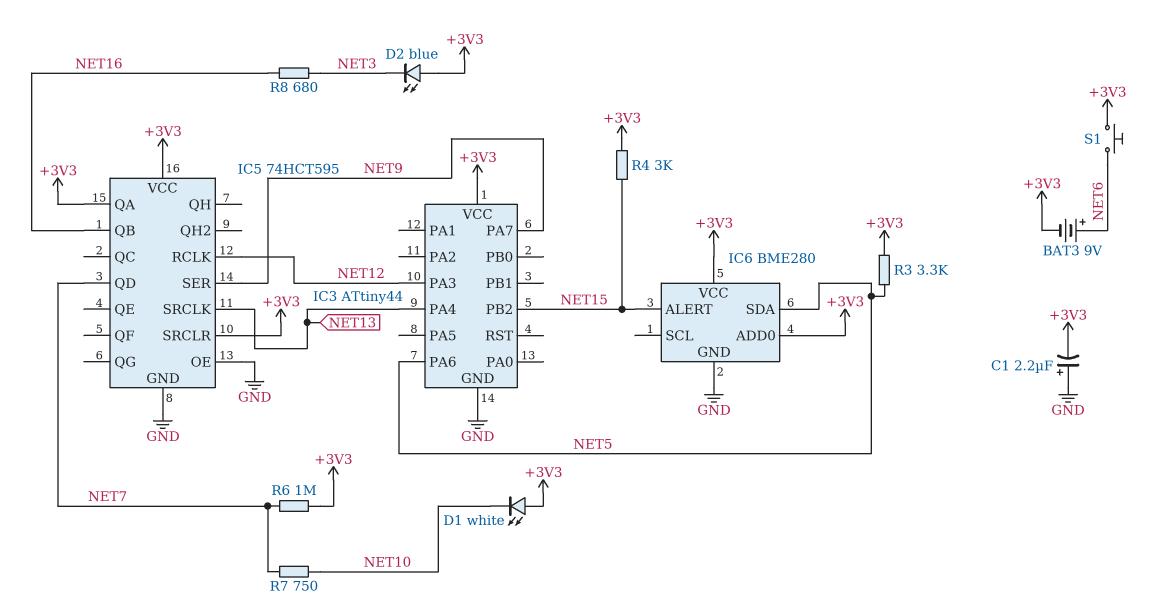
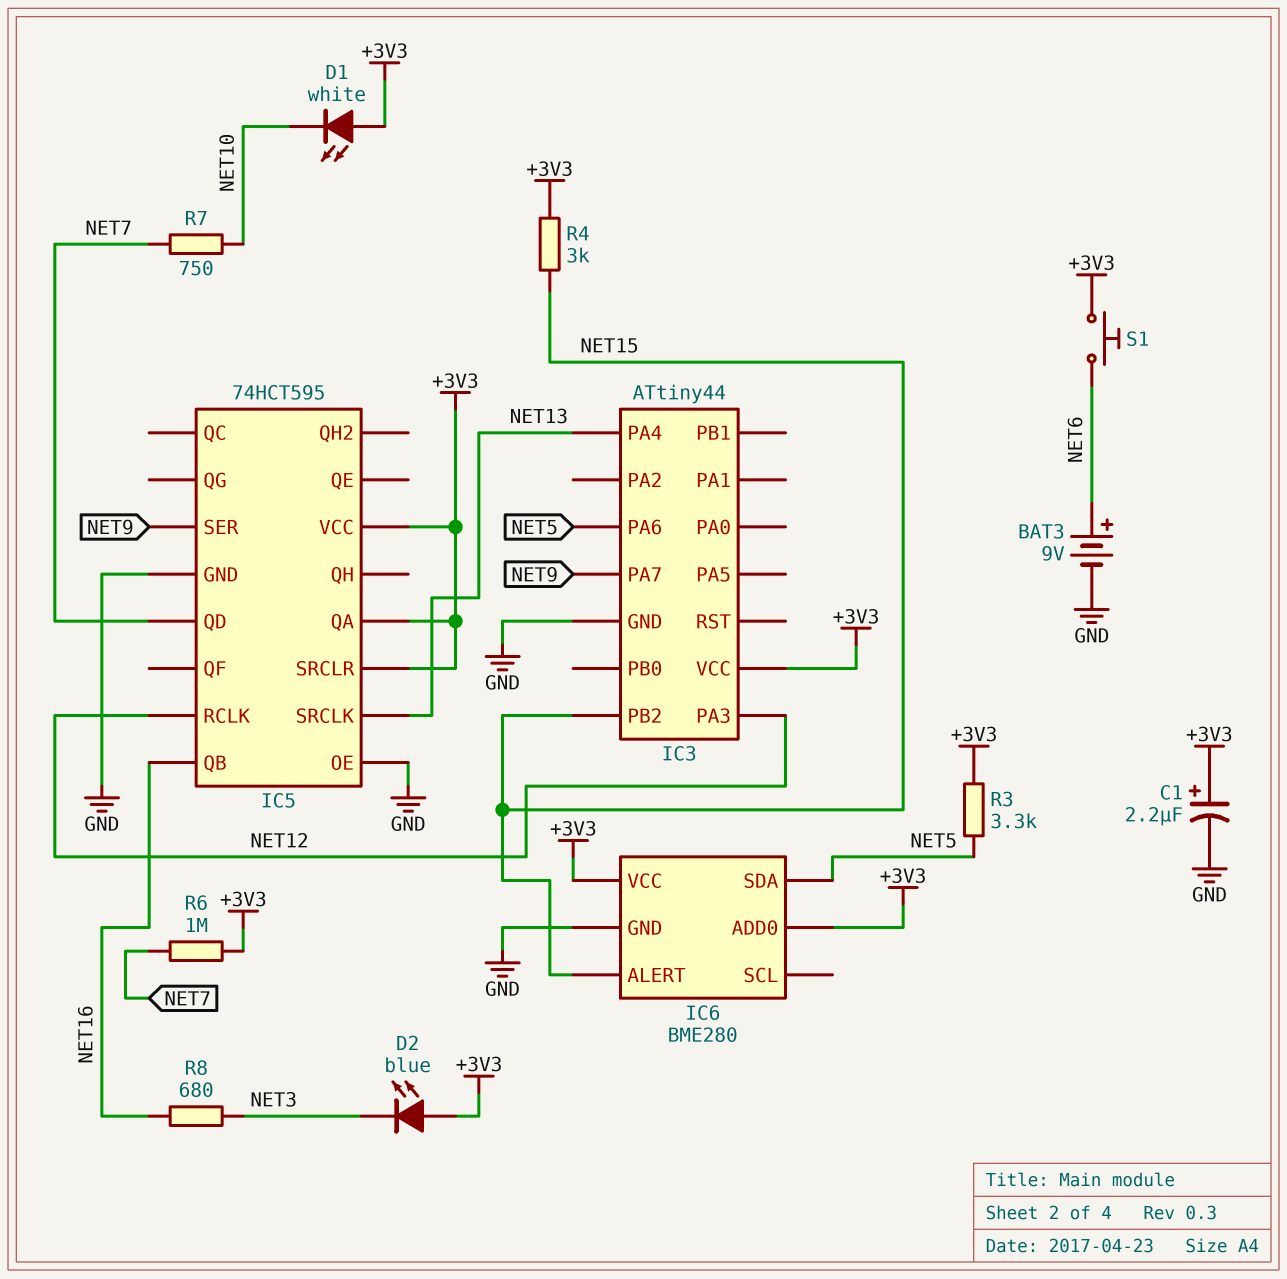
BAT3: 9V (plus NET6, minus +3V3) -> 9V (plus NET6, minus GND)
C1: 2.2uF (plus GND, minus +3V3) -> 2.2uF (plus +3V3, minus GND)

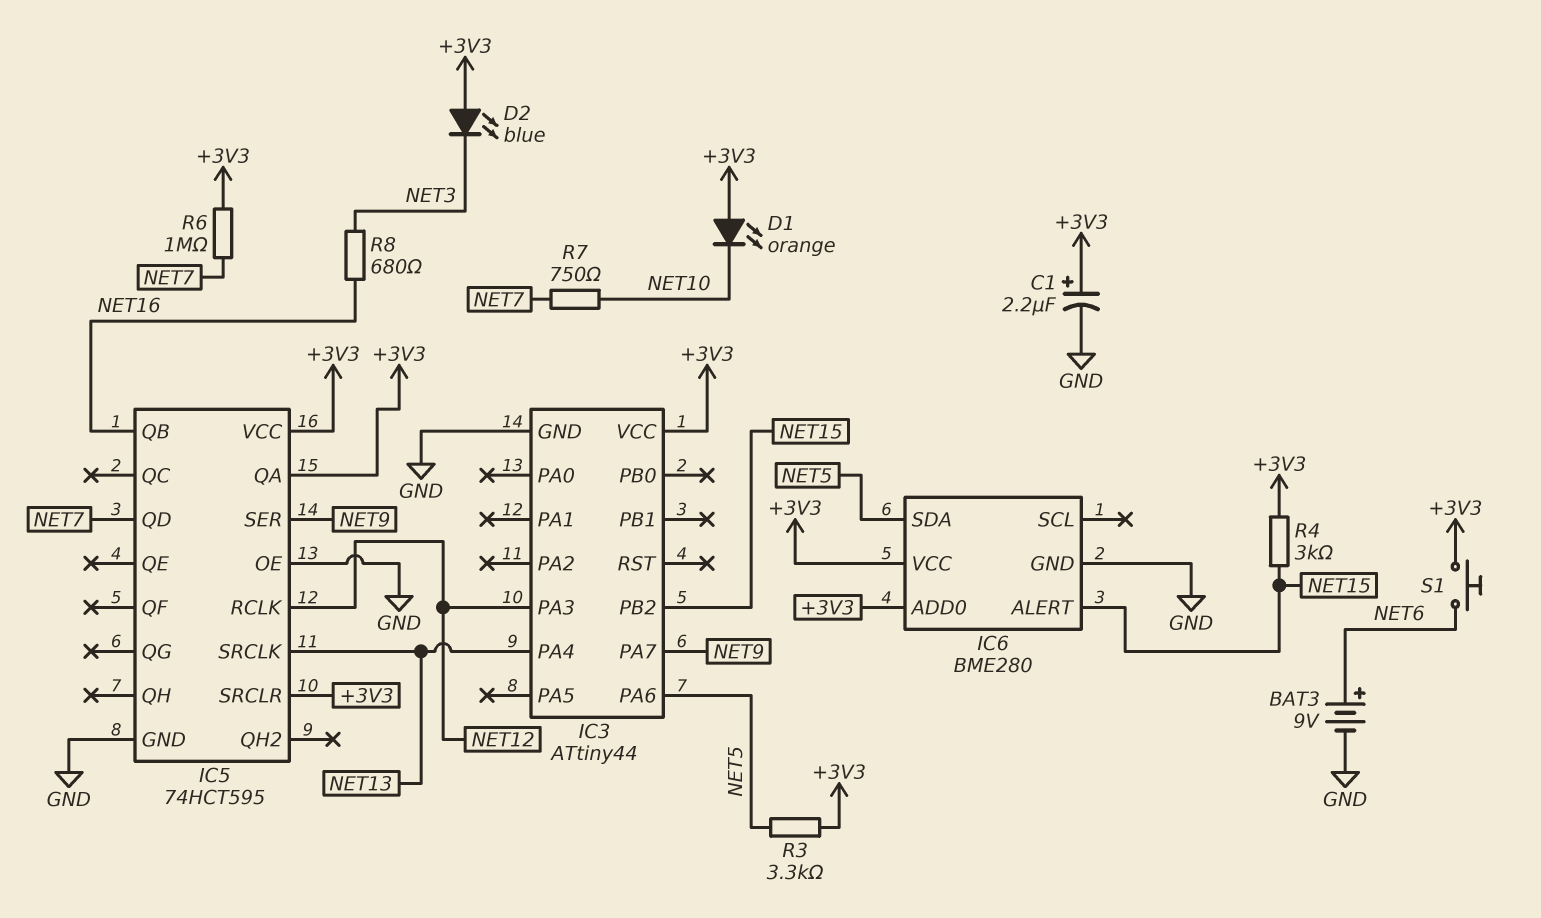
D1: LED white (A +3V3, K NET10) -> LED orange (A +3V3, K NET10)

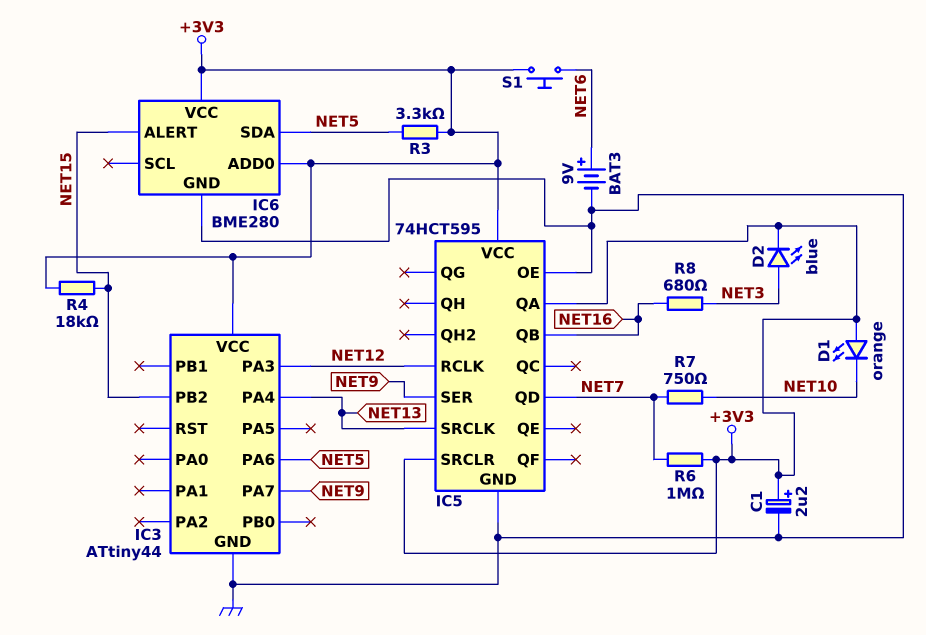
D2: LED blue (A +3V3, K NET3) -> LED blue (A NET3, K +3V3)
R4: 3k (+3V3, NET15) -> 18k (+3V3, NET15)

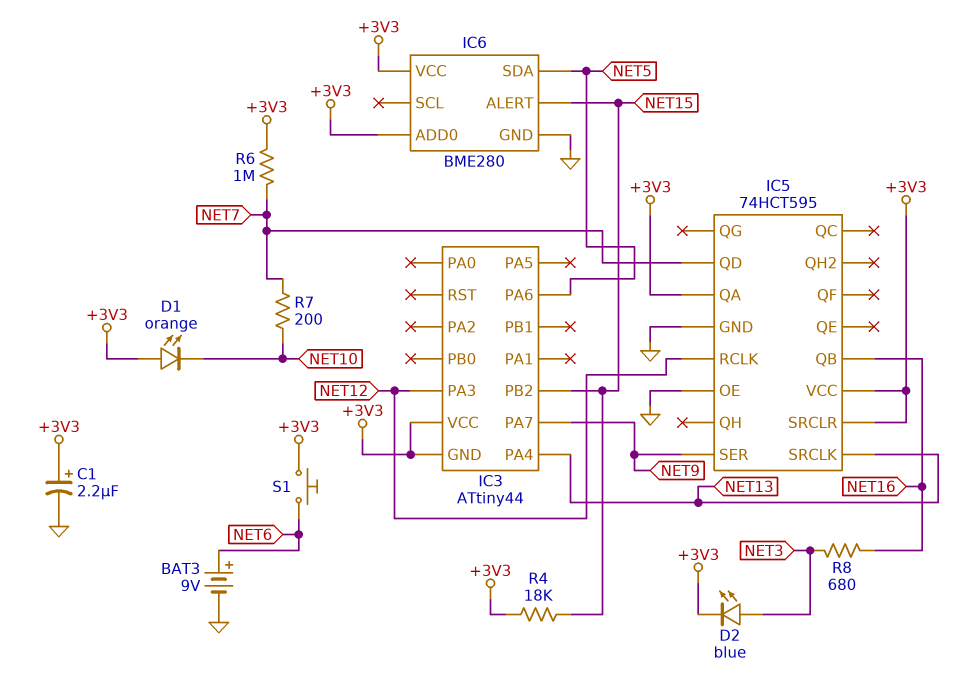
IC3 pin GND: GND -> +3V3
R3: 3.3k (+3V3, NET5) -> none
R7: 750 (NET7, NET10) -> 200 (NET7, NET10)

